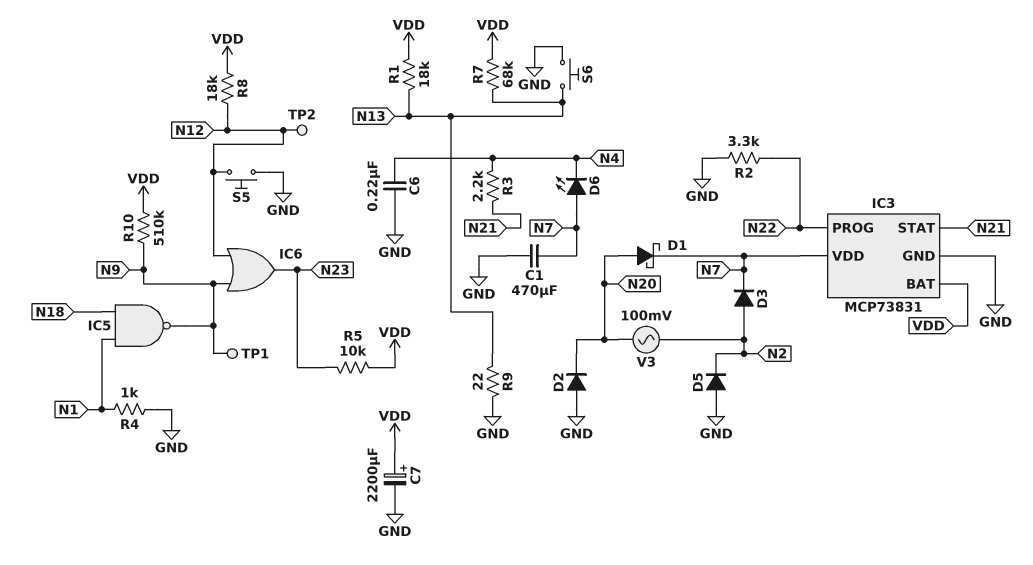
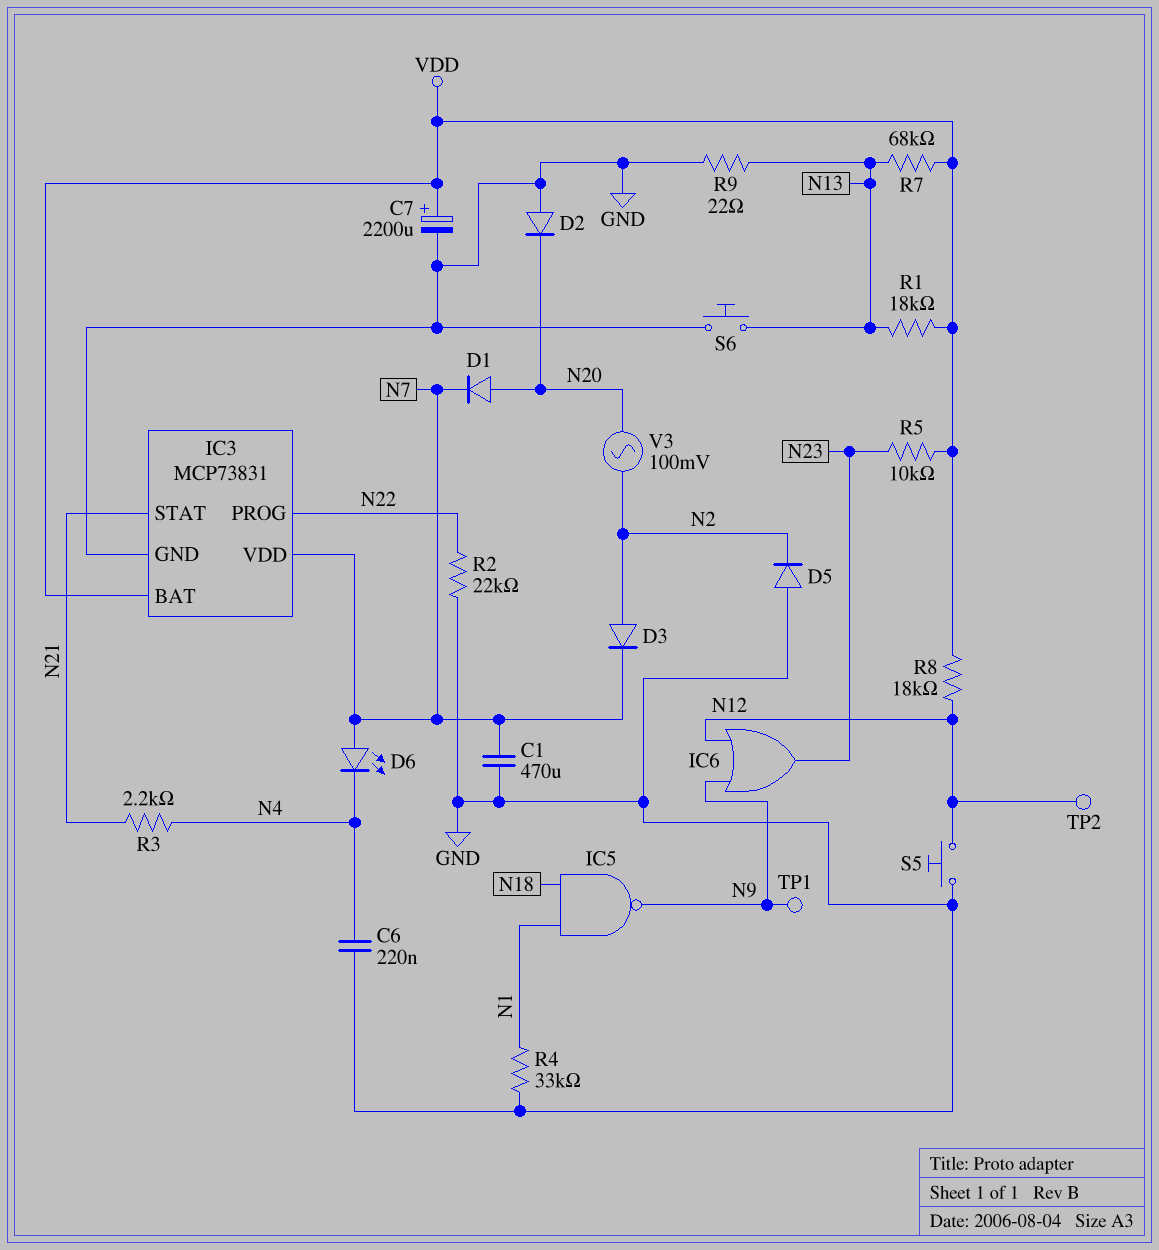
D1: schottky (A N20, K N7) -> diode (A N20, K N7)
R2: 3.3k (GND, N22) -> 22k (GND, N22)
R4: 1k (GND, N1) -> 33k (GND, N1)
R10: 510k (N9, VDD) -> none

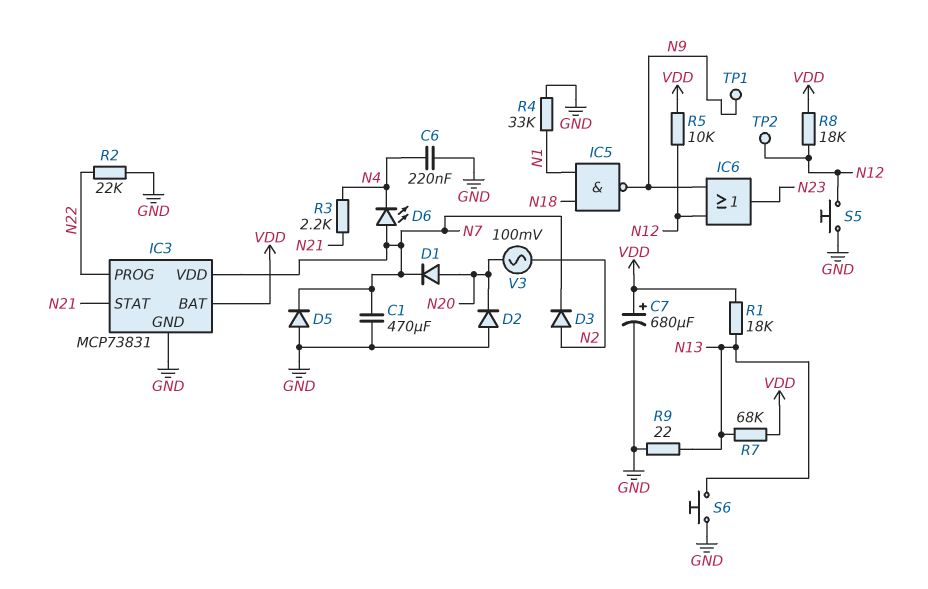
C7: 2200uF (plus VDD, minus GND) -> 680uF (plus VDD, minus GND)
D5: diode (A GND, K N2) -> diode (A GND, K N7)
R5: 10k (N23, VDD) -> 10k (N12, VDD)

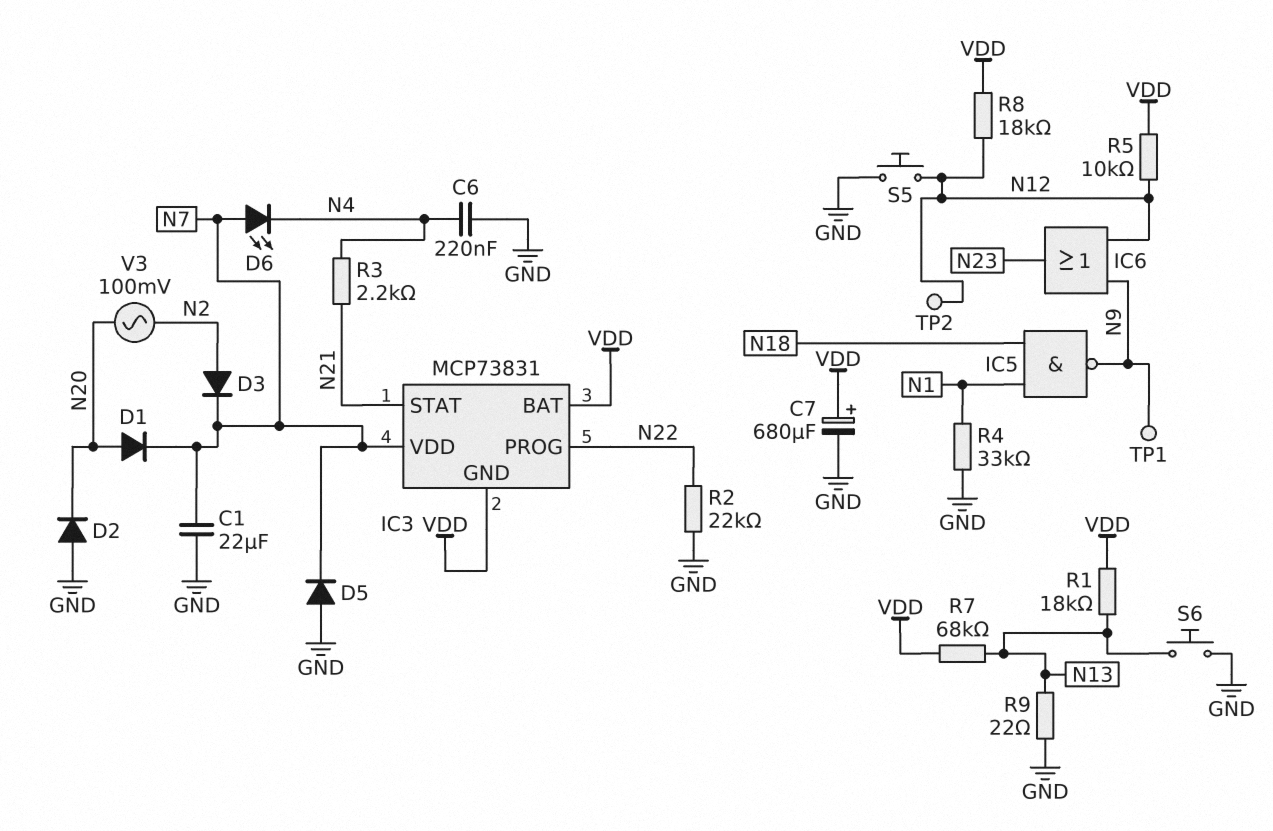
C1: 470uF (GND, N7) -> 22uF (GND, N7)
IC3 pin GND: GND -> VDD

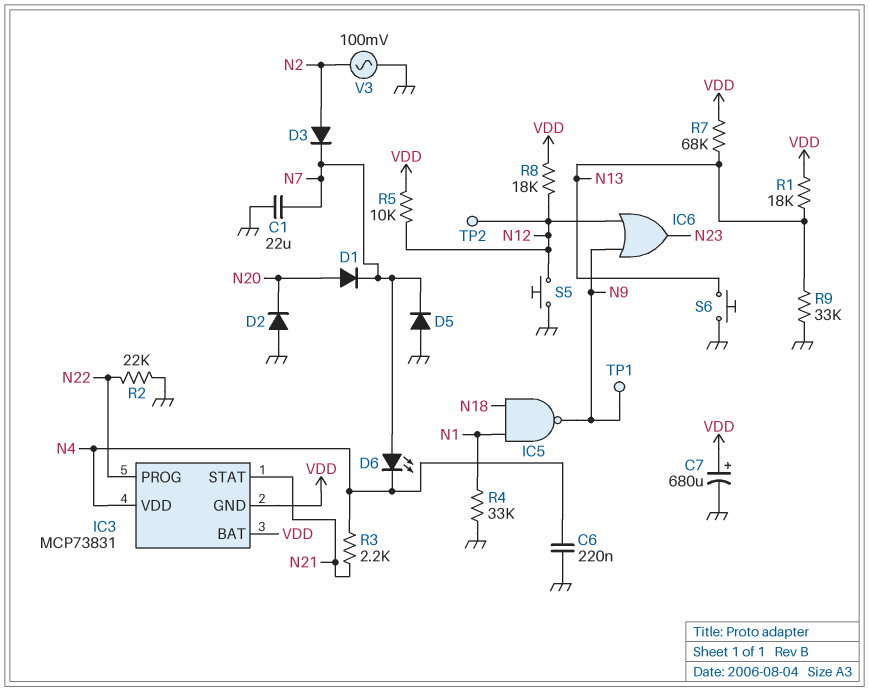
IC3 pin VDD: N7 -> N4
R9: 22 (GND, N13) -> 33k (GND, N13)
V3: AC 100mV (N2, N20) -> AC 100mV (GND, N2)

